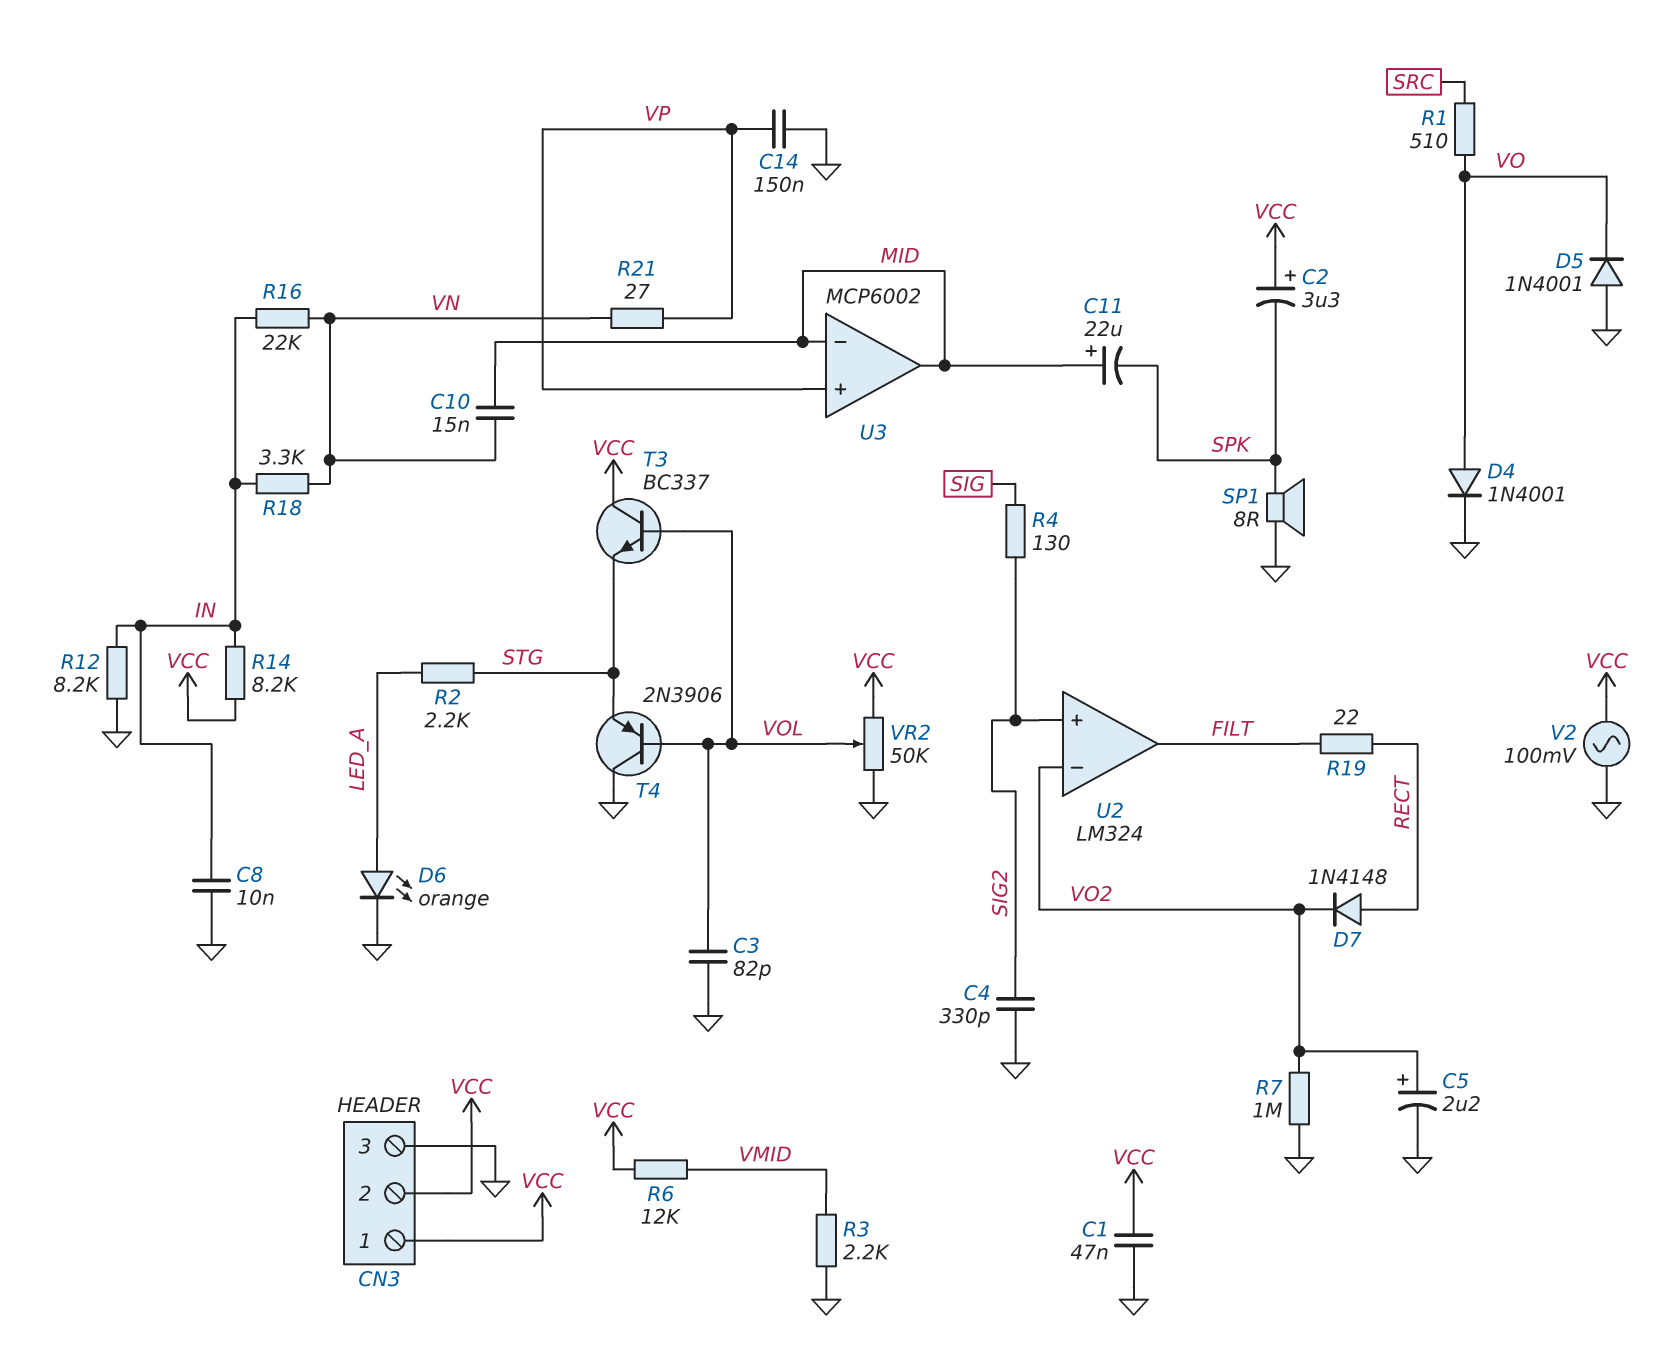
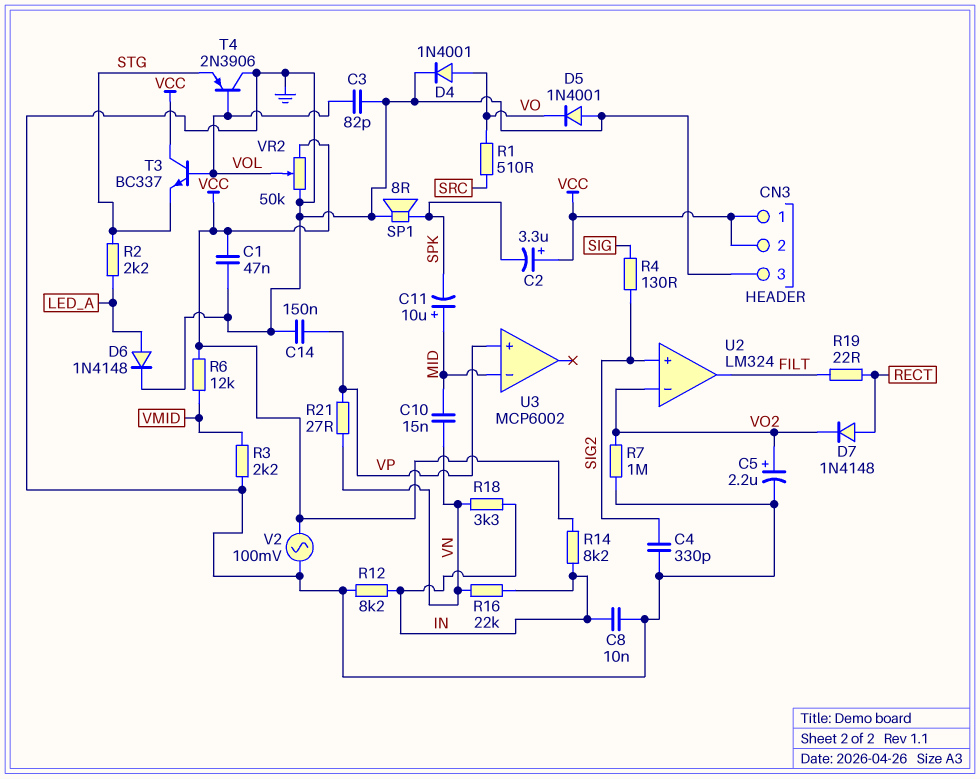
C11: 22uF (plus MID, minus SPK) -> 10uF (plus MID, minus SPK)
D6: LED orange (A LED_A, K GND) -> diode 1N4148 (A LED_A, K GND)
U3 pin out: MID -> none

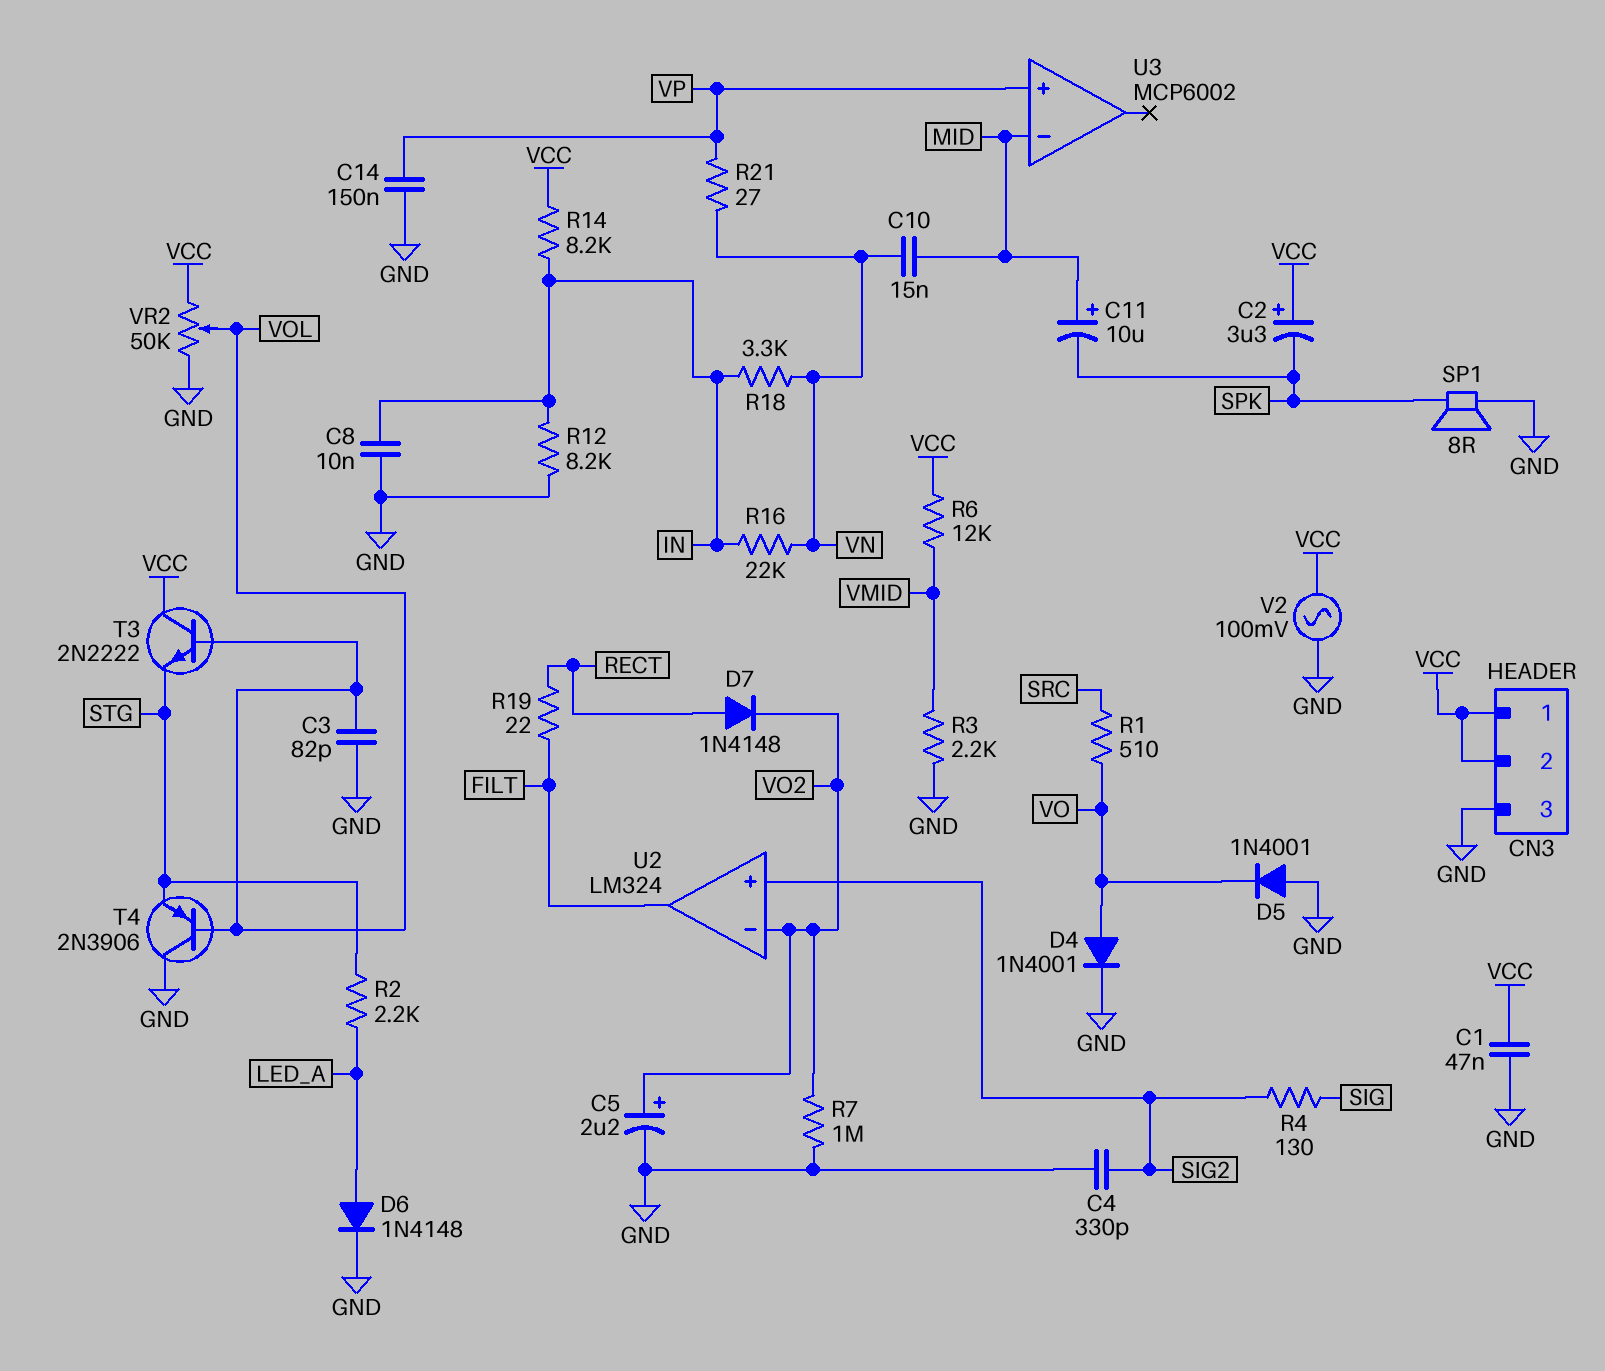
T3: NPN BC337 (B VOL, C VCC, E STG) -> NPN 2N2222 (B VOL, C VCC, E STG)

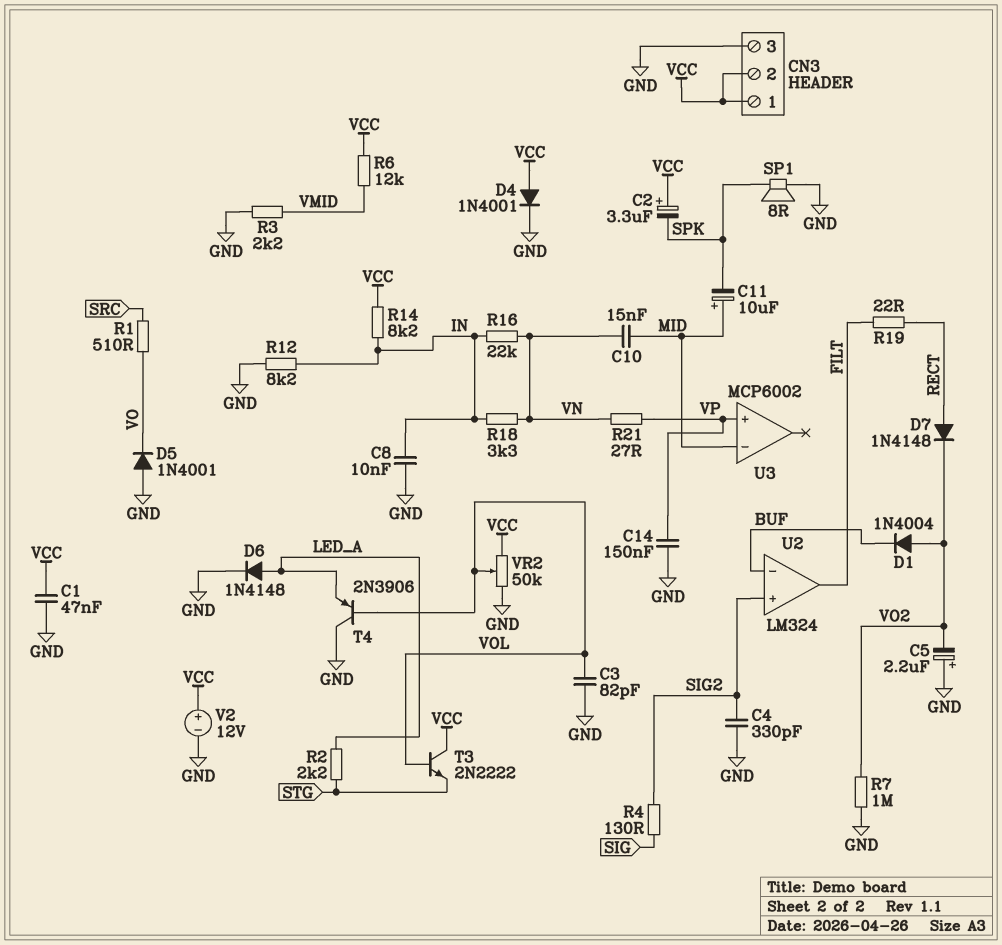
C5: 2.2uF (plus VO2, minus GND) -> 2.2uF (plus GND, minus VO2)
D1: none -> diode 1N4004 (A VO2, K BUF)
D4: diode 1N4001 (A VO, K GND) -> diode 1N4001 (A VCC, K GND)
T4: PNP 2N3906 (B VOL, C GND, E STG) -> PNP 2N3906 (B VOL, C GND, E LED_A)
U2 pin in-: VO2 -> BUF
V2: AC 100mV (GND, VCC) -> 12V (plus VCC, minus GND)

